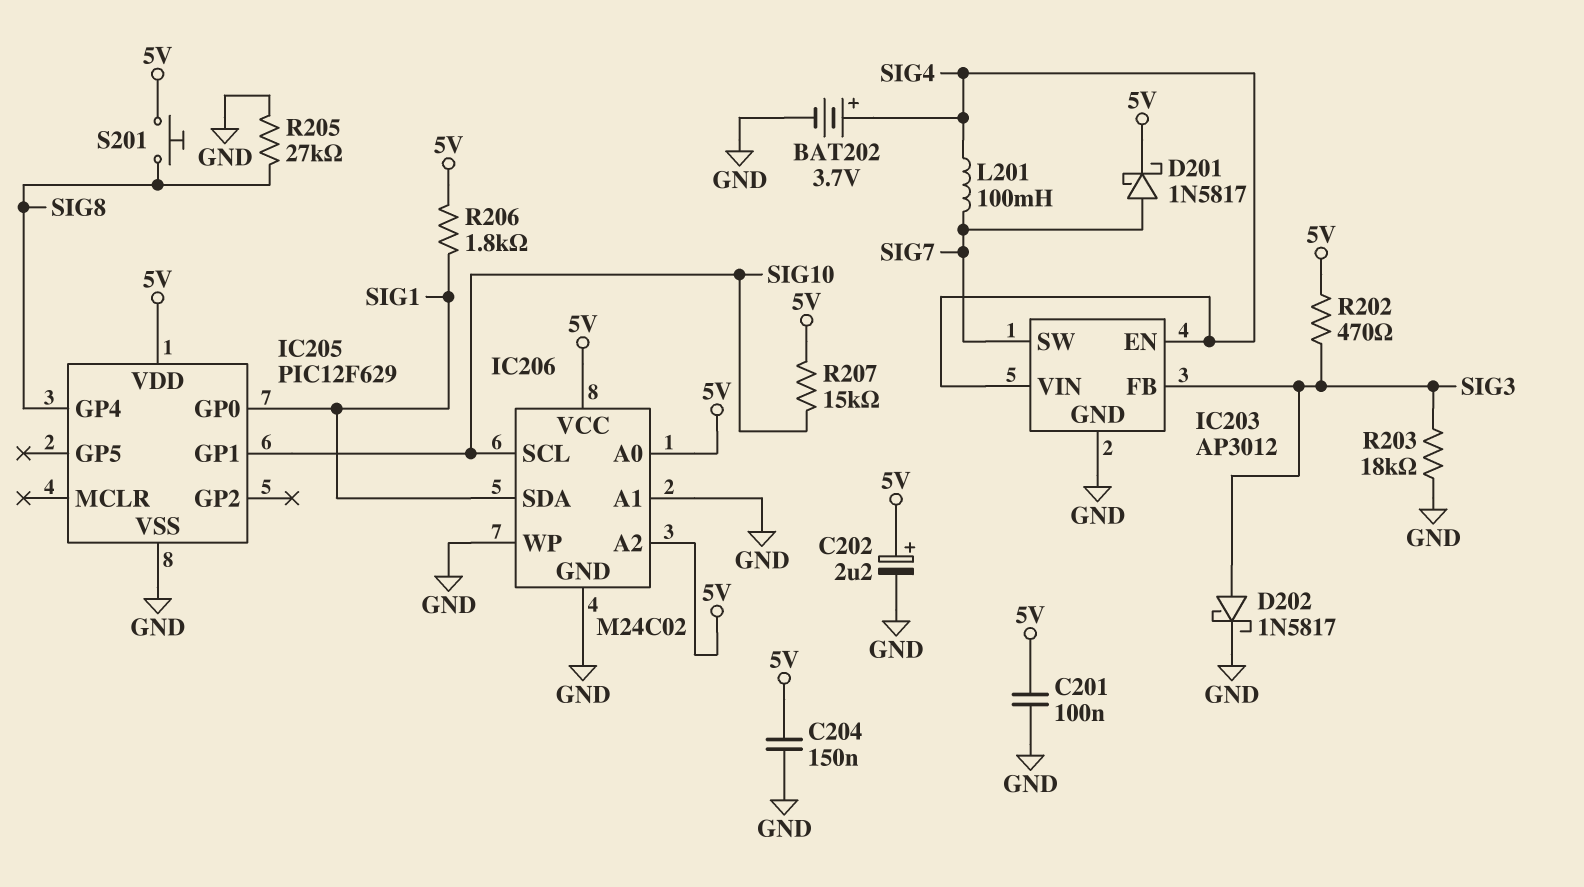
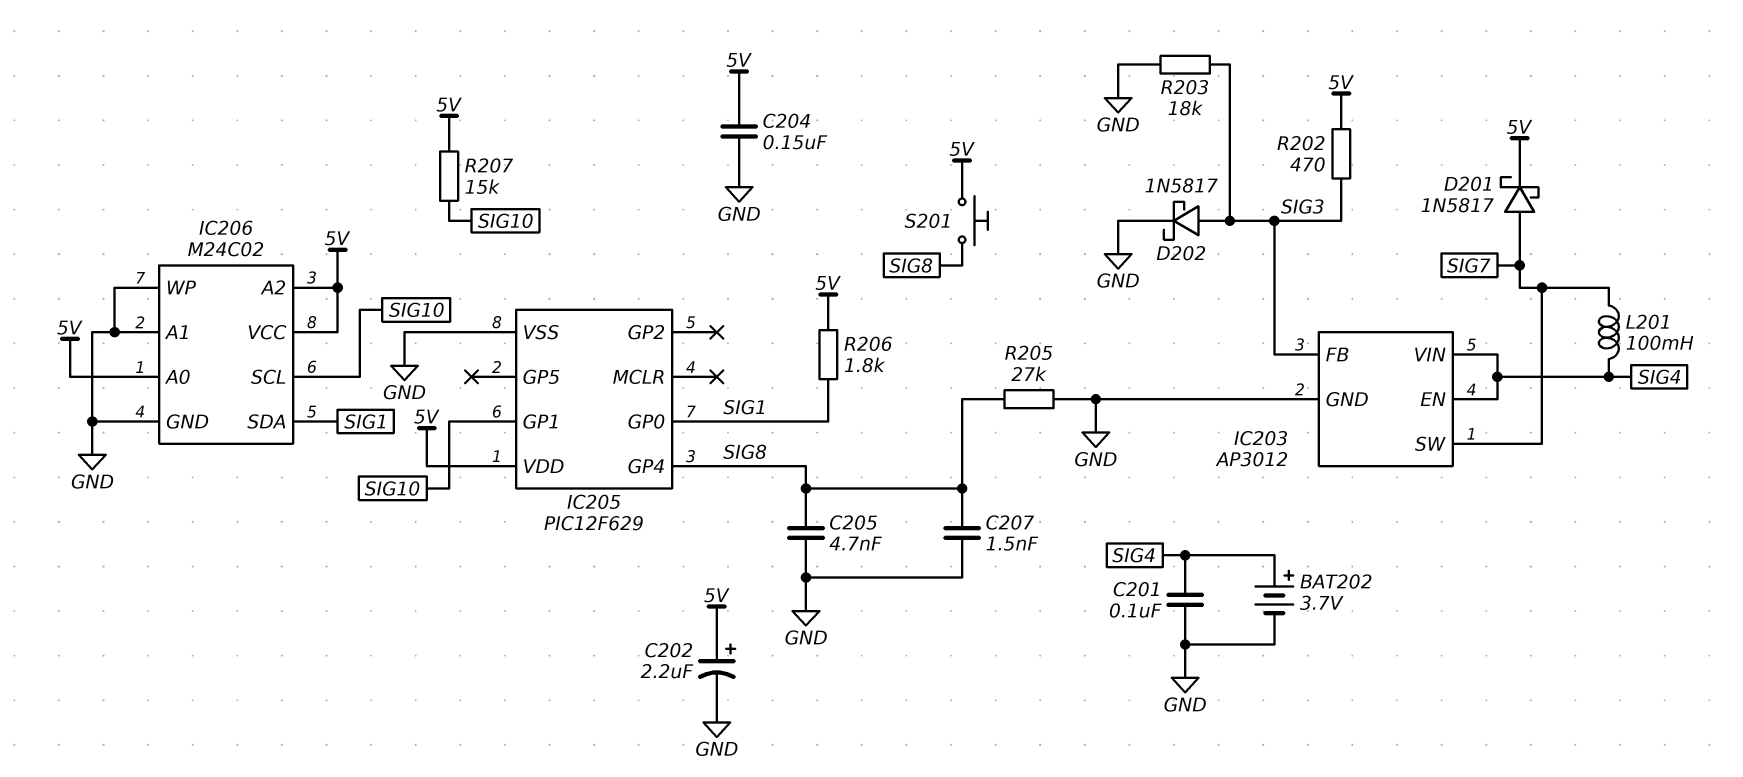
C201: 100nF (5V, GND) -> 100nF (GND, SIG4)
C205: none -> 4.7nF (GND, SIG8)
C207: none -> 1.5nF (GND, SIG8)

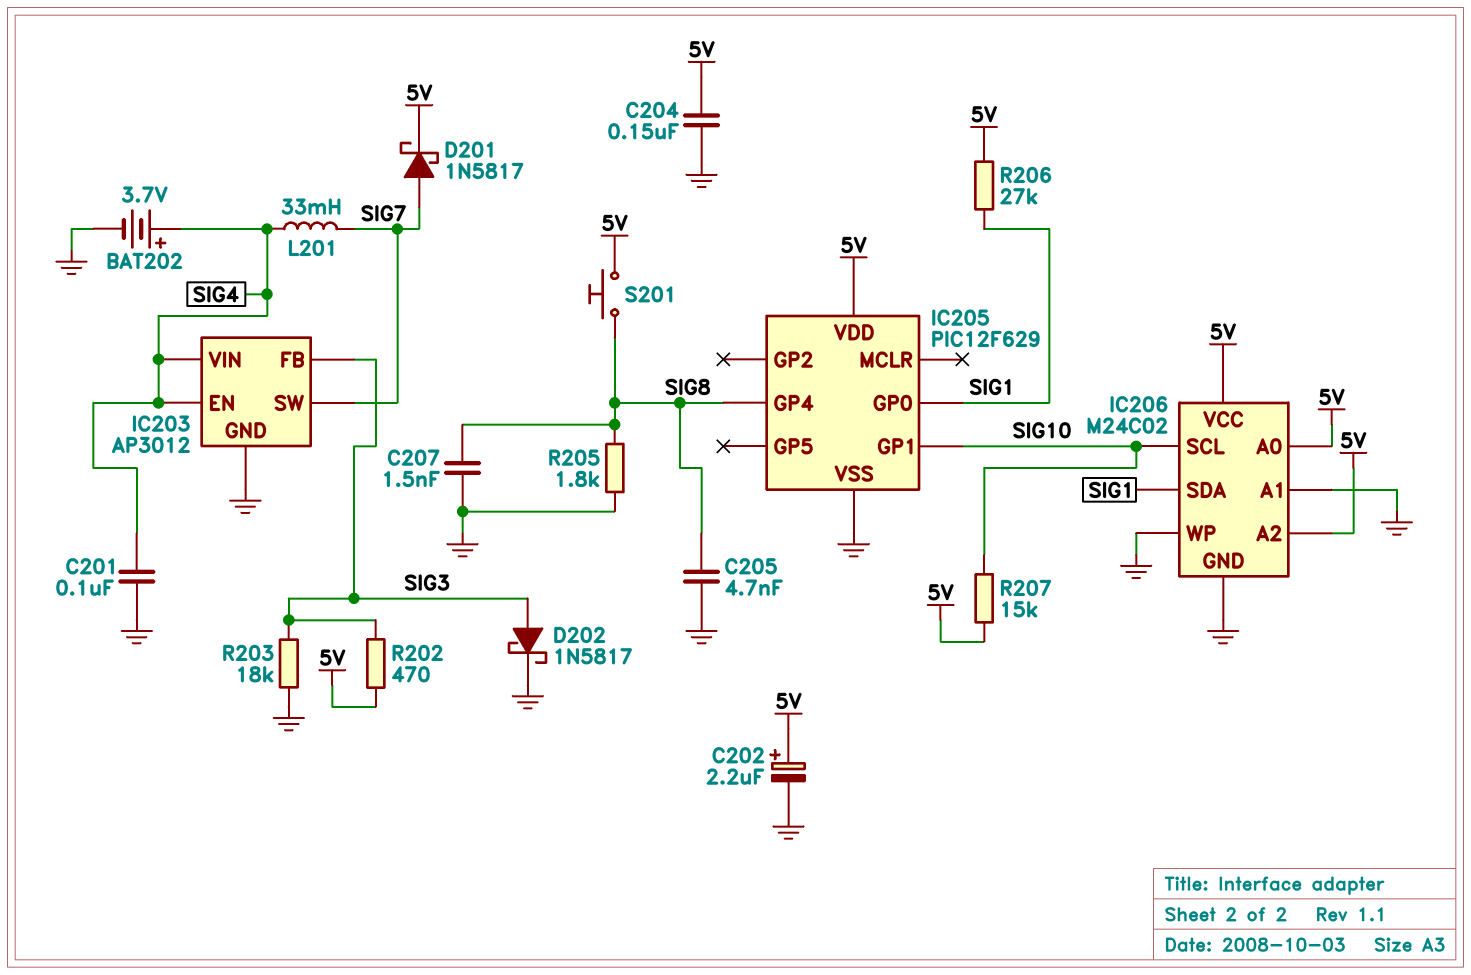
L201: 100mH (SIG4, SIG7) -> 33mH (SIG4, SIG7)
R205: 27k (GND, SIG8) -> 1.8k (GND, SIG8)
R206: 1.8k (5V, SIG1) -> 27k (5V, SIG1)

